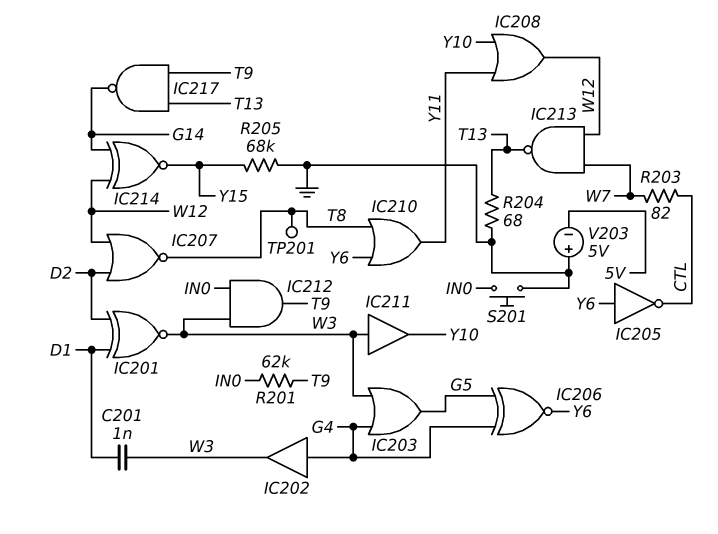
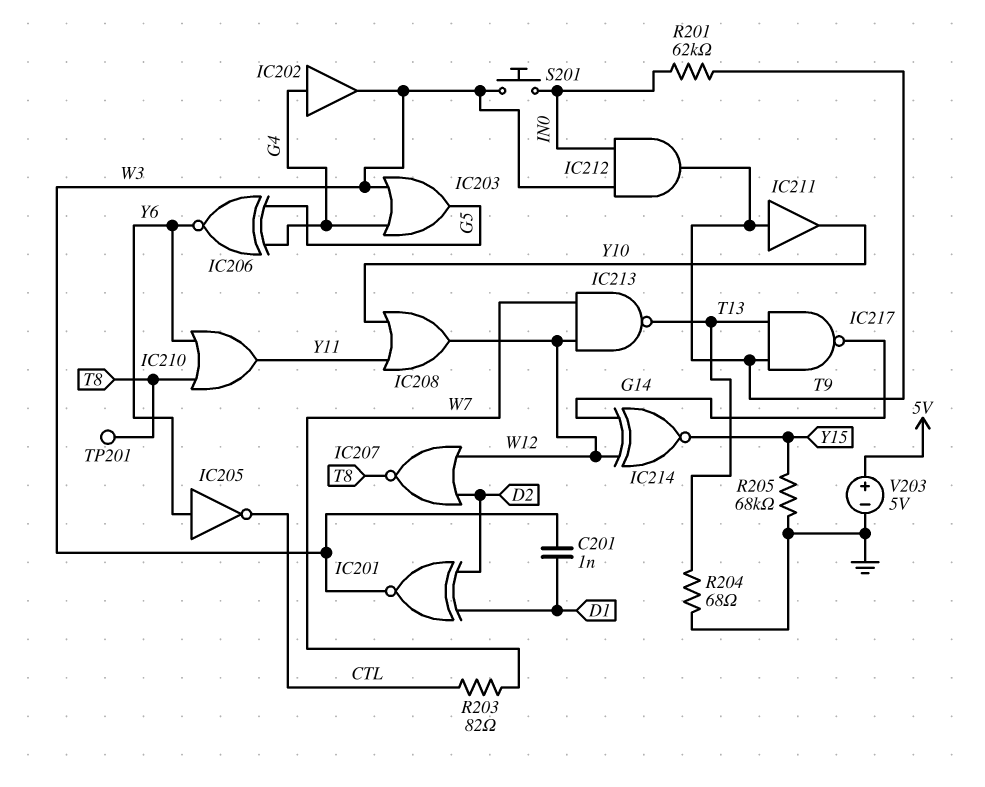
IC211: buffer (in W3, out Y10) -> buffer (in T9, out Y10)
S201: button (GND, IN0) -> button (IN0, W3)
V203: 5V (plus GND, minus 5V) -> 5V (plus 5V, minus GND)

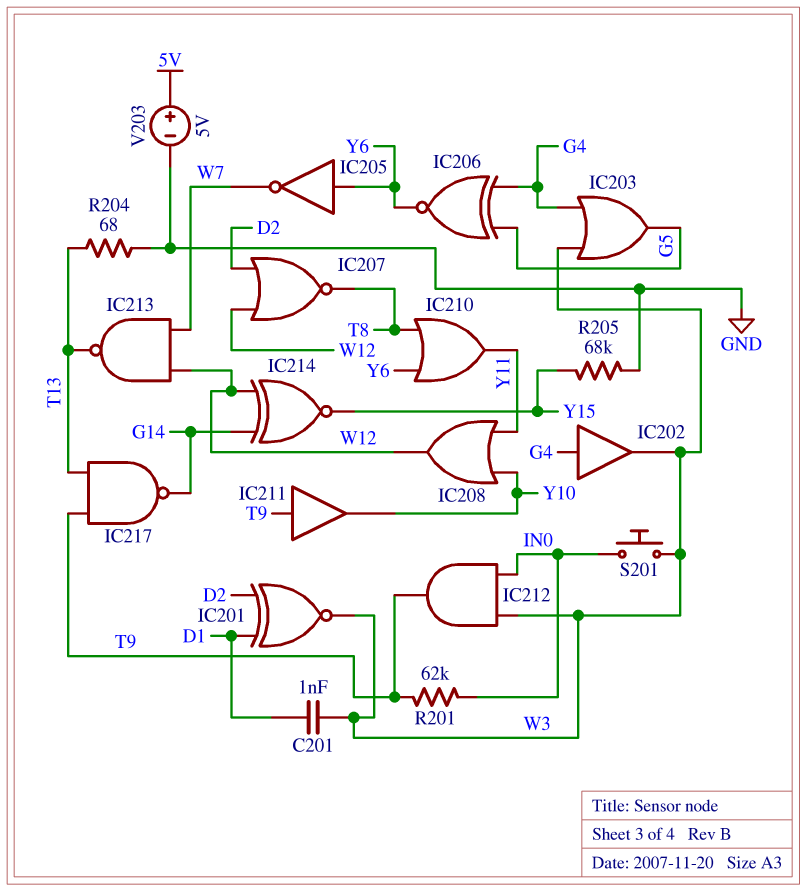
IC205: NOT (in Y6, out CTL) -> NOT (in Y6, out W7)
R203: 82 (CTL, W7) -> none
TP201: test point (T8) -> none

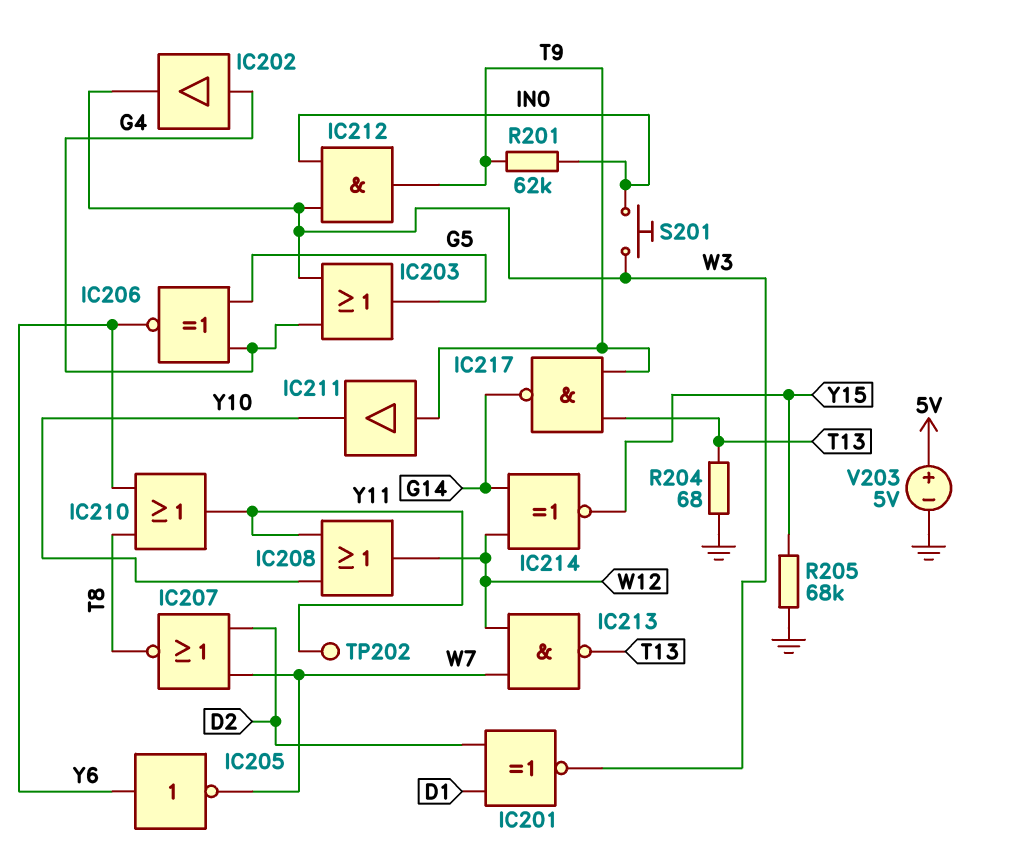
C201: 1nF (D1, W3) -> none
IC207: NOR (in D2, in W12, out T8) -> NOR (in D2, in W7, out T8)
TP202: none -> test point (Y11)

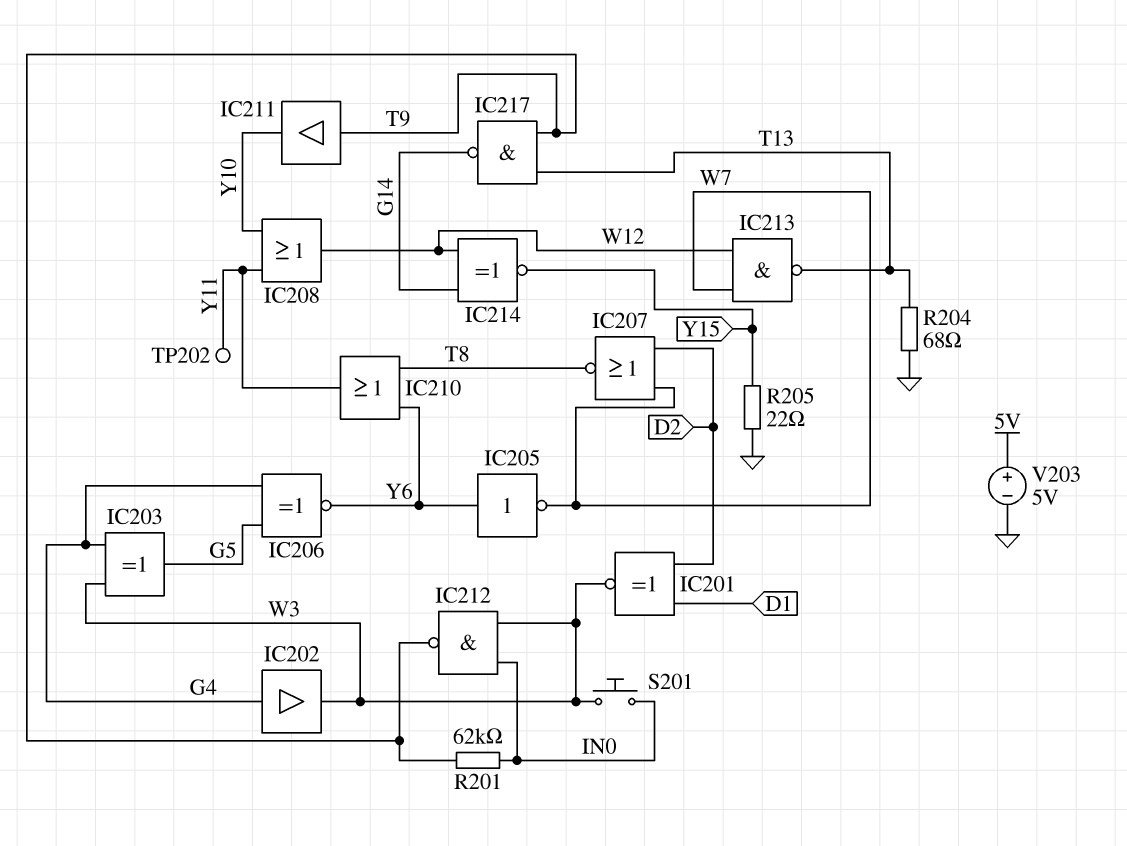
IC203: OR (in G4, in W3, out G5) -> XOR (in G4, in W3, out G5)
IC212: AND (in IN0, in W3, out T9) -> NAND (in IN0, in W3, out T9)
R205: 68k (GND, Y15) -> 22 (GND, Y15)

